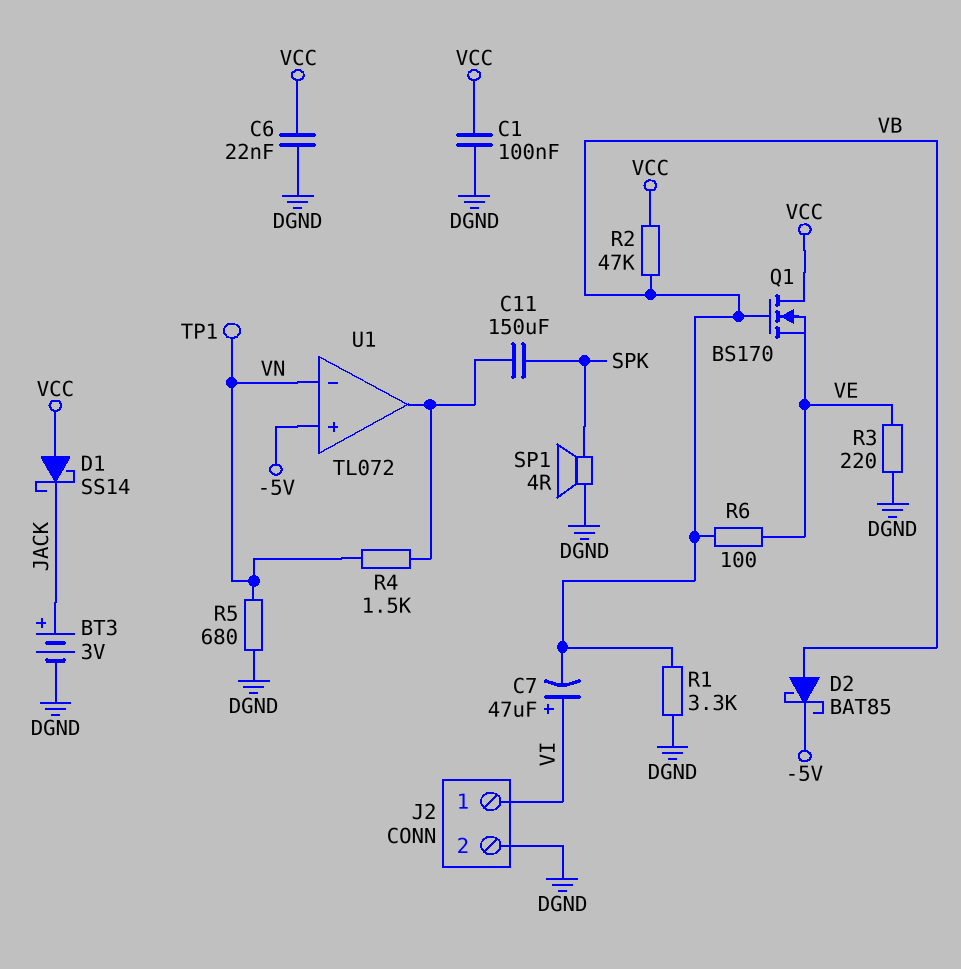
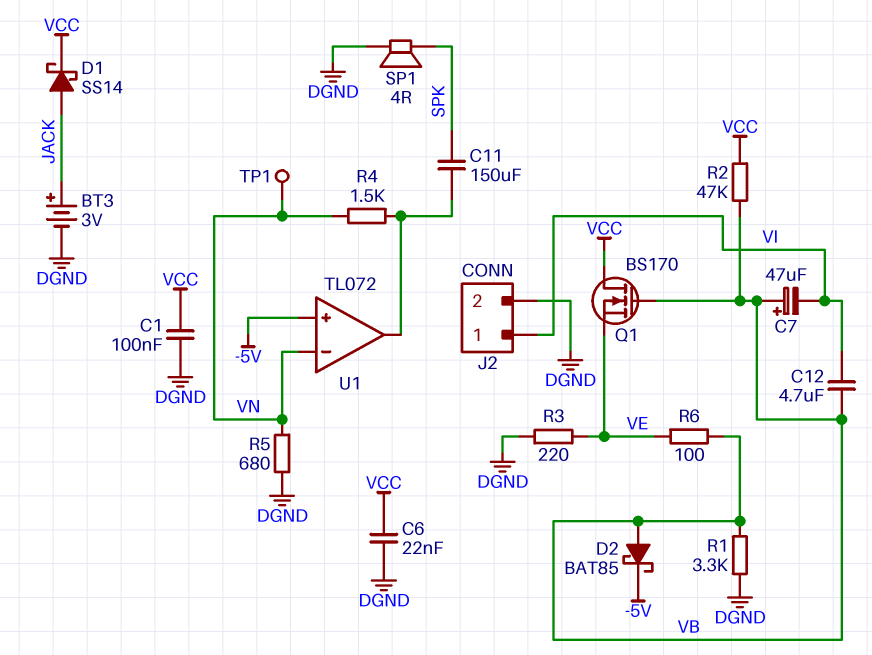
C7: 47uF (plus VI, minus VB) -> 47uF (plus VB, minus VI)
C12: none -> 4.7uF (VB, VI)
D1: schottky SS14 (A VCC, K JACK) -> schottky SS14 (A JACK, K VCC)

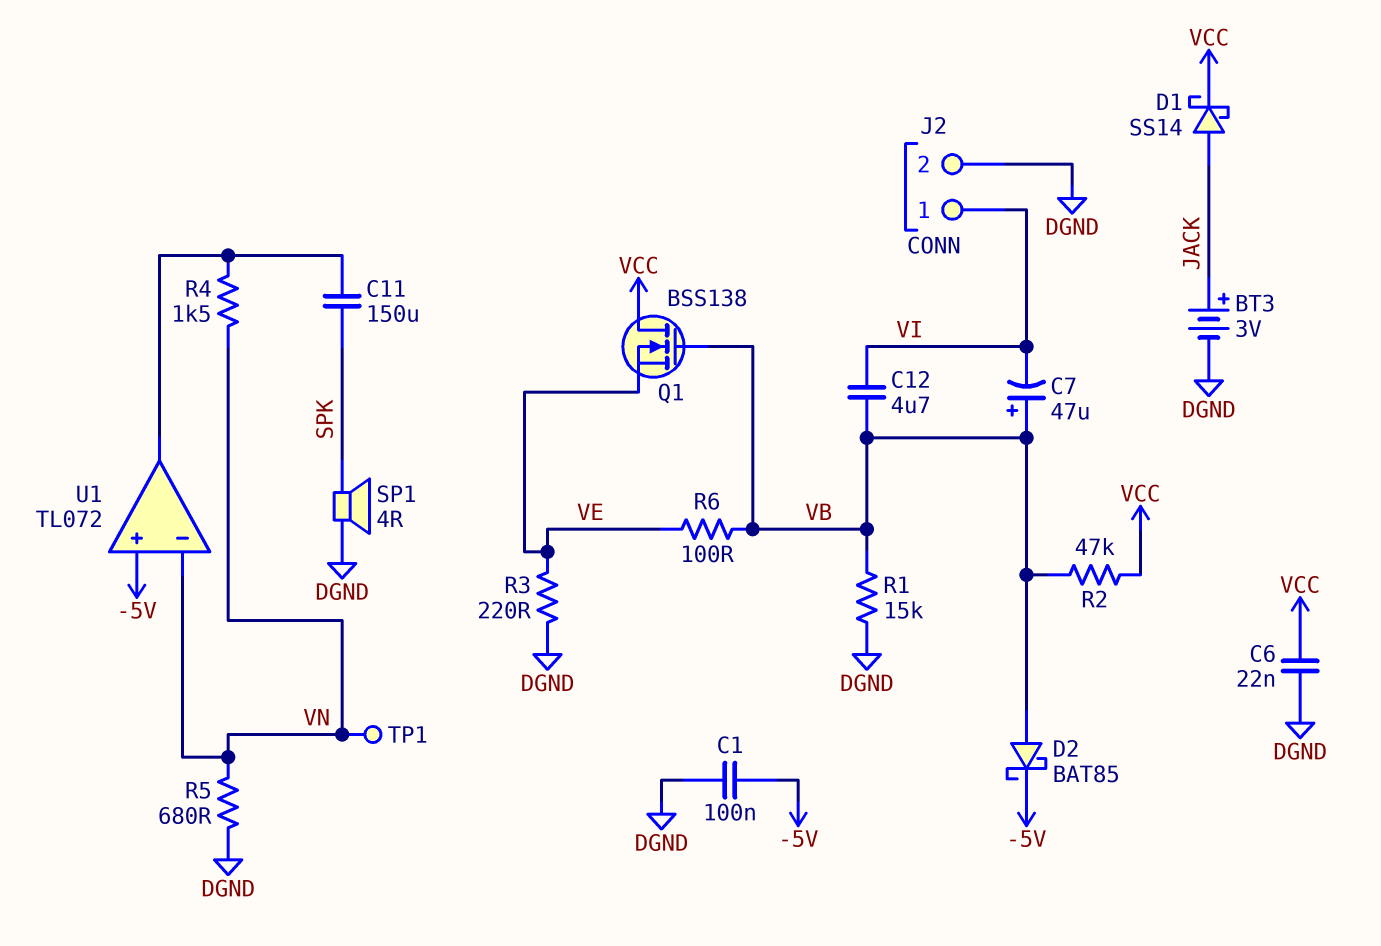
C1: 100nF (DGND, VCC) -> 100nF (-5V, DGND)
Q1: NMOS BS170 (G VB, D VCC, S VE) -> NMOS BSS138 (G VB, D VCC, S VE)
R1: 3.3k (DGND, VB) -> 15k (DGND, VB)

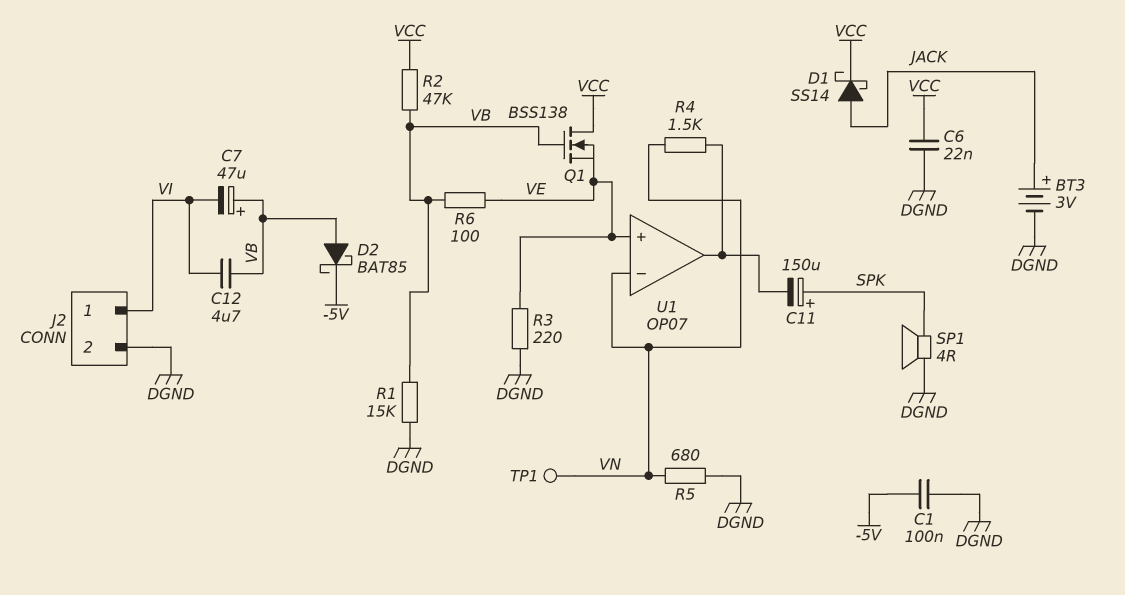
C11: 150uF (SPK, U1/out) -> 150uF (plus SPK, minus U1/out)
U1: TL072 -> OP07
U1 pin in+: -5V -> VE

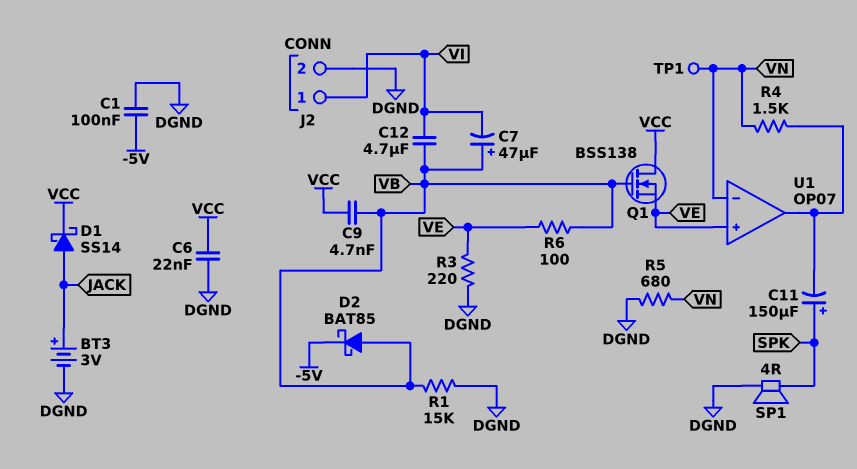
C9: none -> 4.7nF (VB, VCC)
R2: 47k (VB, VCC) -> none

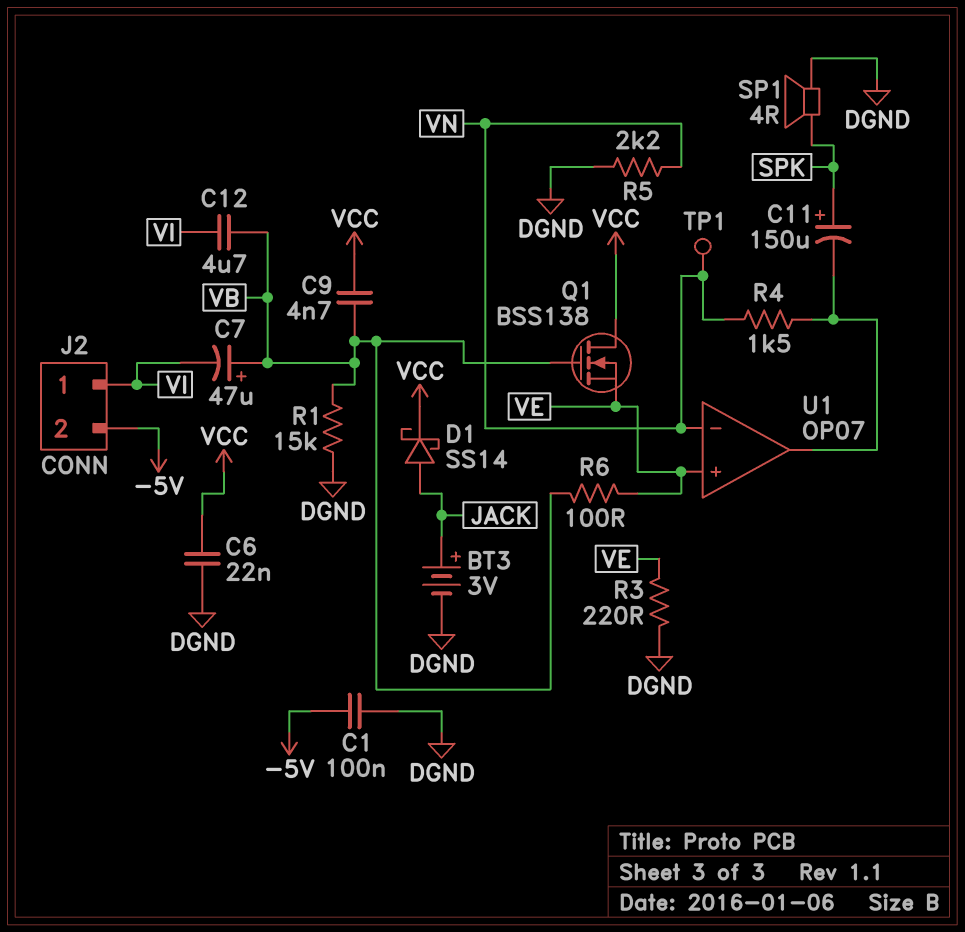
D2: schottky BAT85 (A VB, K -5V) -> none
J2 pin 2: DGND -> -5V
R5: 680 (DGND, VN) -> 2.2k (DGND, VN)

